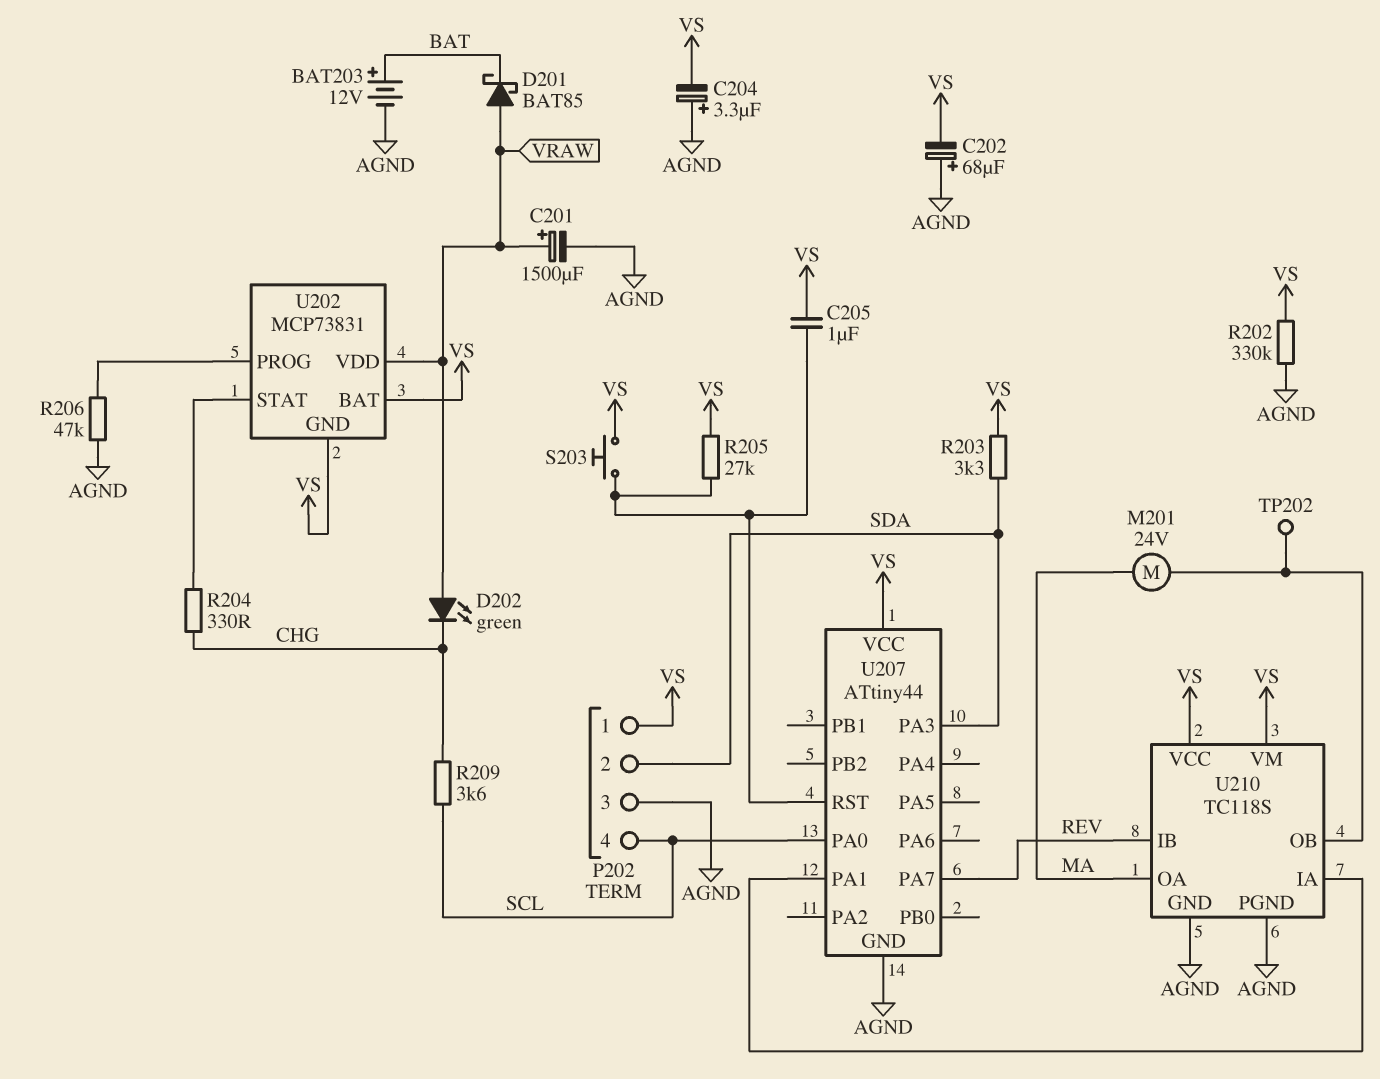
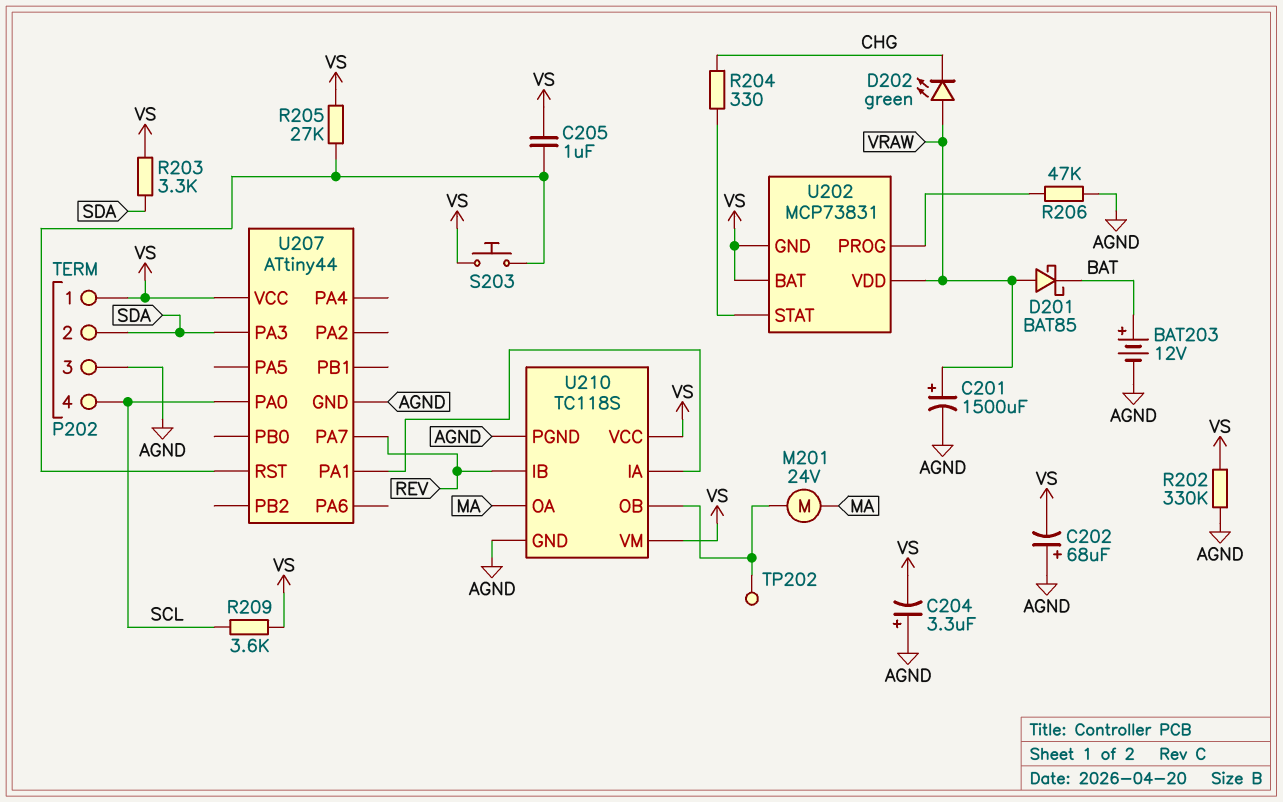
R209: 3.6k (CHG, SCL) -> 3.6k (SCL, VS)

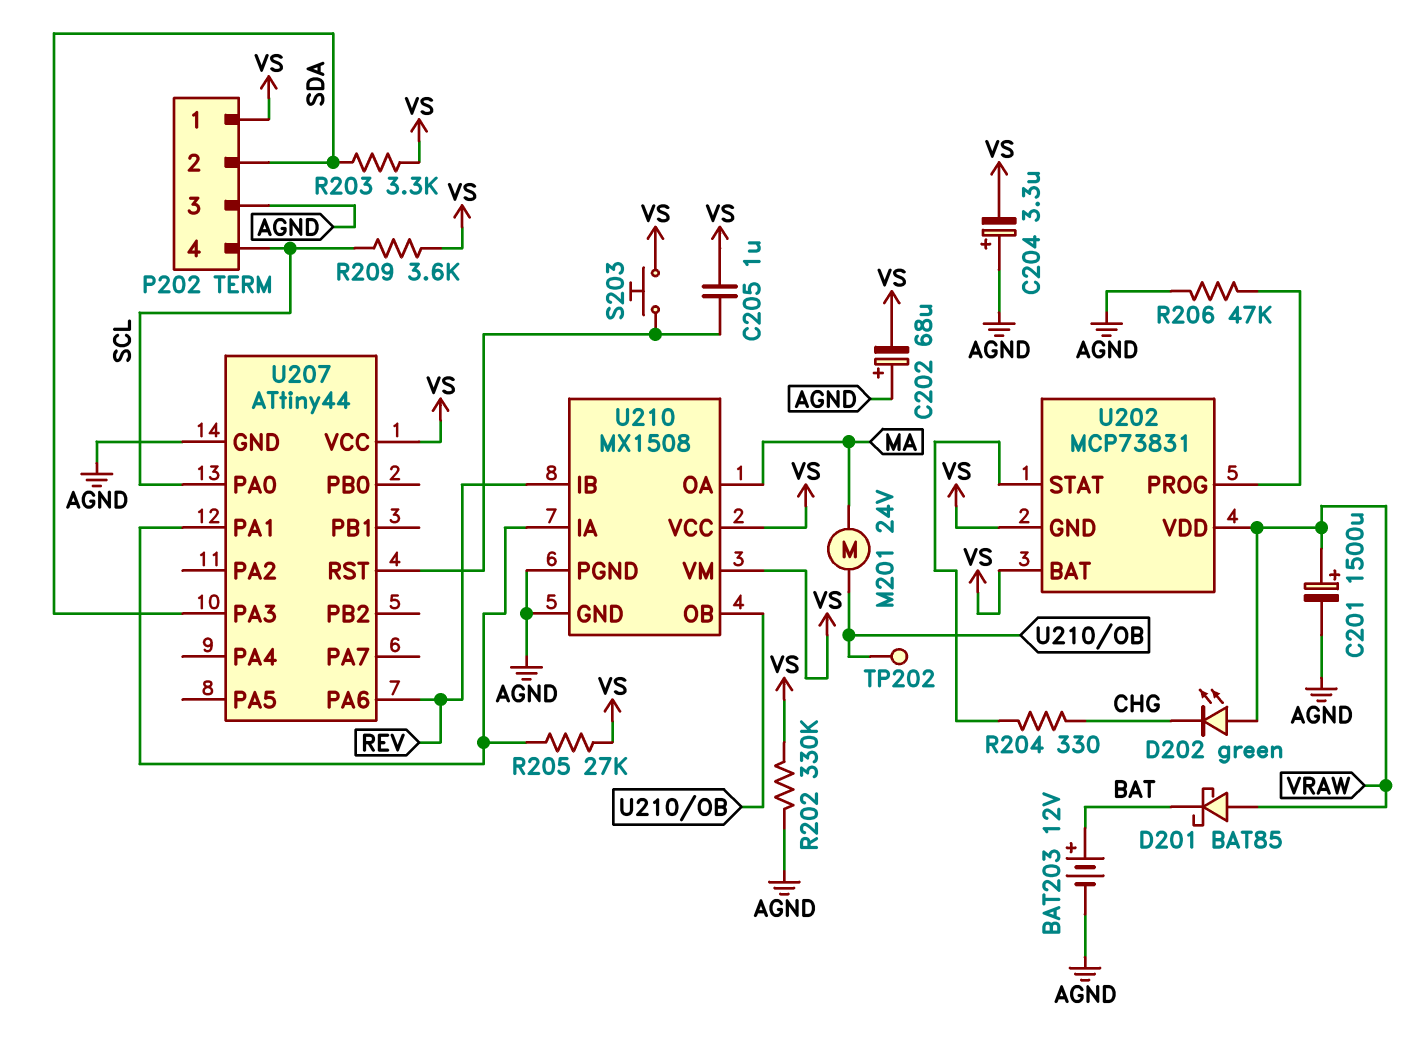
R205: 27k (U207/RST, VS) -> 27k (U207/PA1, VS)
U207 pin PA6: none -> REV
U207 pin PA7: REV -> none
U210: TC118S -> MX1508

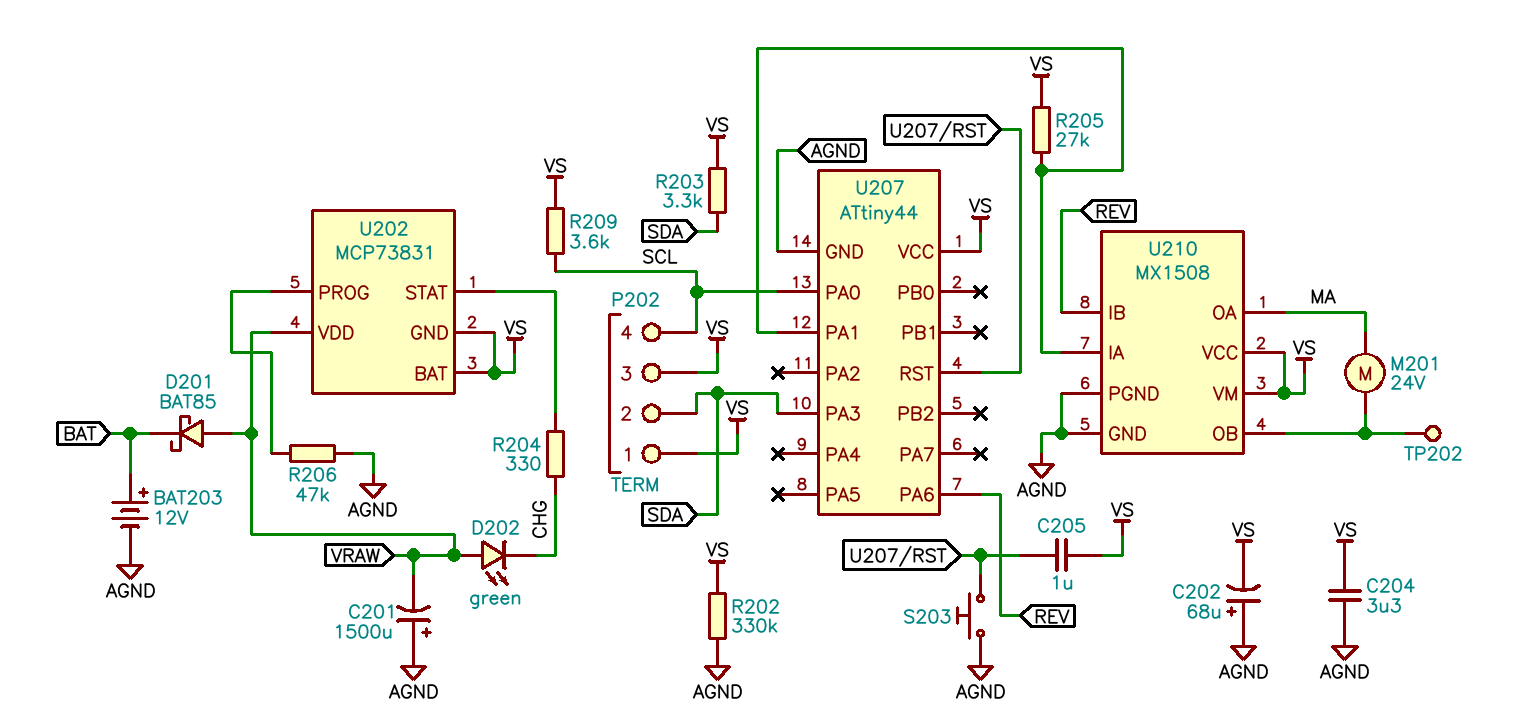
C201: 1500uF (plus VRAW, minus AGND) -> 1500uF (plus AGND, minus VRAW)
C204: 3.3uF (plus AGND, minus VS) -> 3.3uF (AGND, VS)
P202 pin 3: AGND -> VS
S203: button (U207/RST, VS) -> button (AGND, U207/RST)

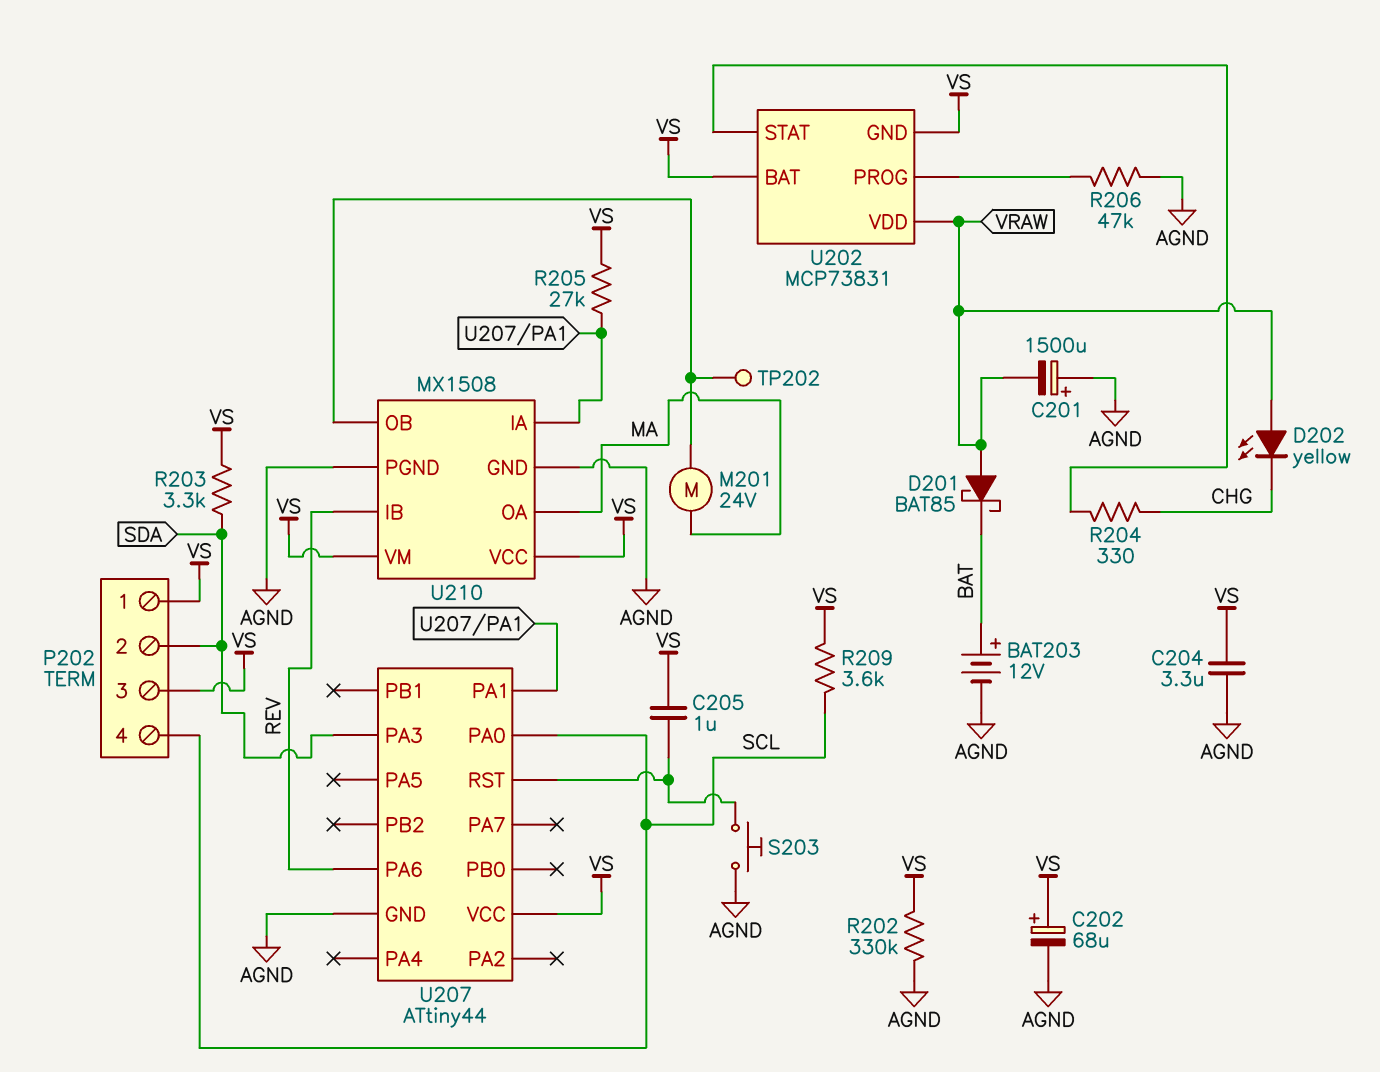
C202: 68uF (plus AGND, minus VS) -> 68uF (plus VS, minus AGND)
D202: LED green (A VRAW, K CHG) -> LED yellow (A VRAW, K CHG)

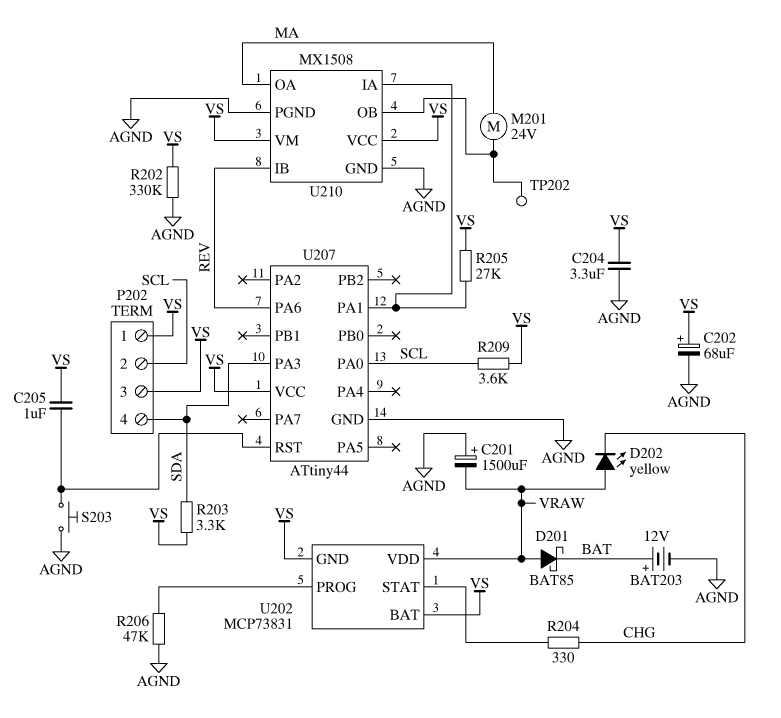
P202 pin 2: SDA -> SCL
P202 pin 4: SCL -> SDA

